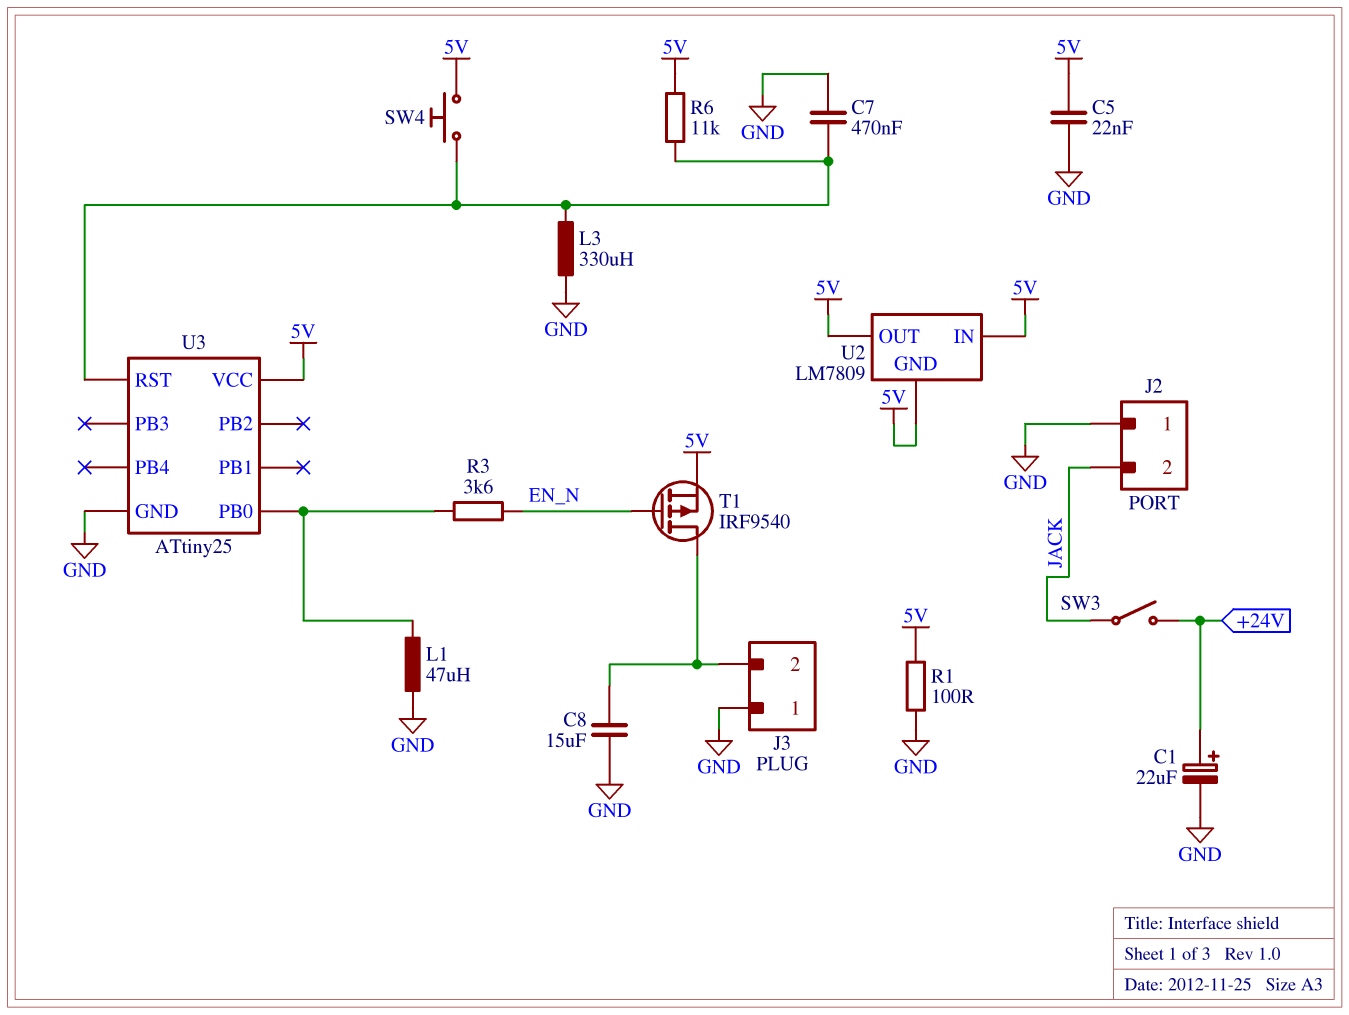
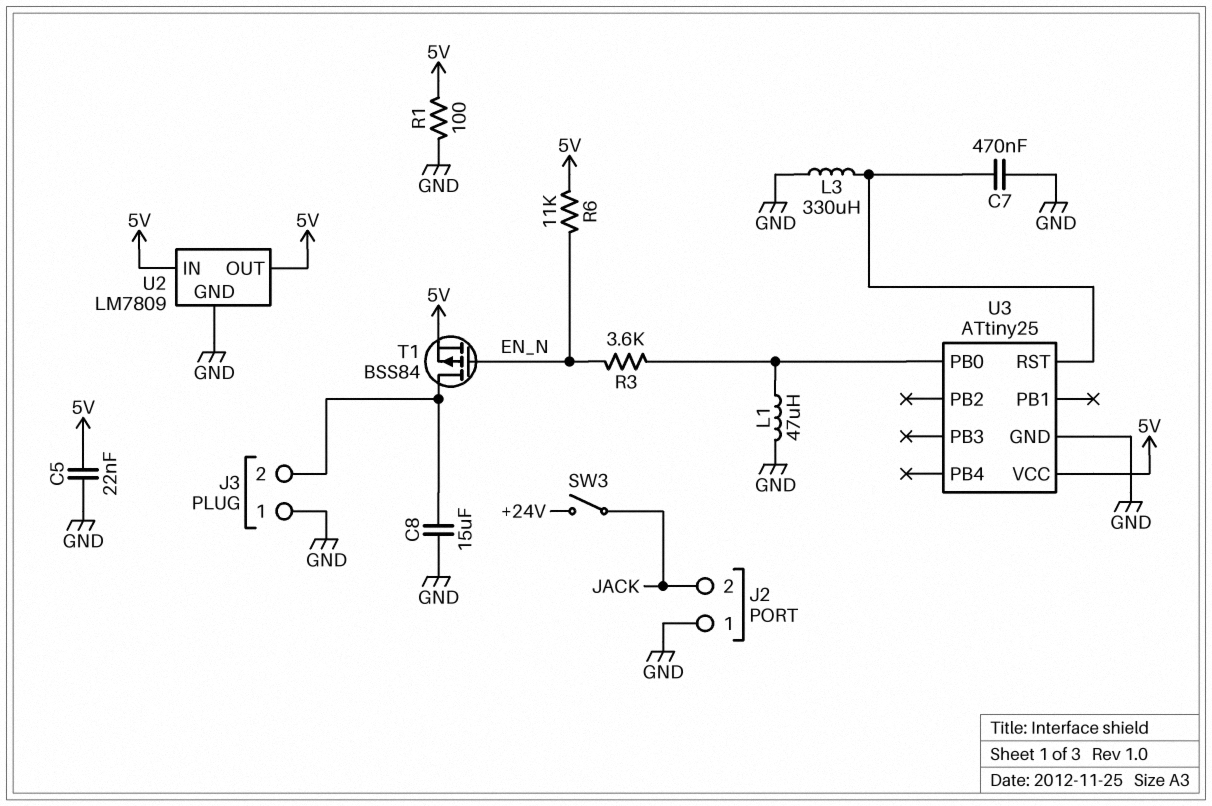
C1: 22uF (plus +24V, minus GND) -> none
R6: 11k (5V, U3/RST) -> 11k (5V, EN_N)
SW4: button (5V, U3/RST) -> none
T1: PMOS IRF9540 (G EN_N, D J3/2, S 5V) -> PMOS BSS84 (G EN_N, D J3/2, S 5V)
U2 pin GND: 5V -> GND

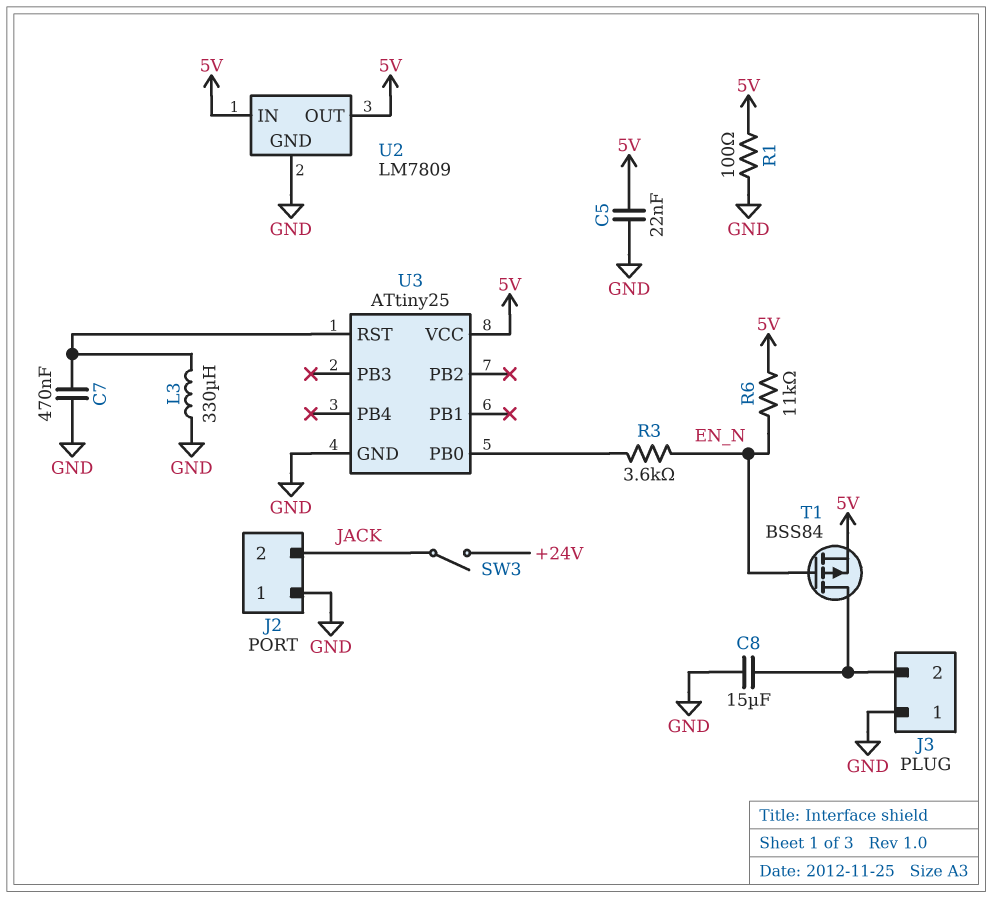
L1: 47uH (GND, U3/PB0) -> none

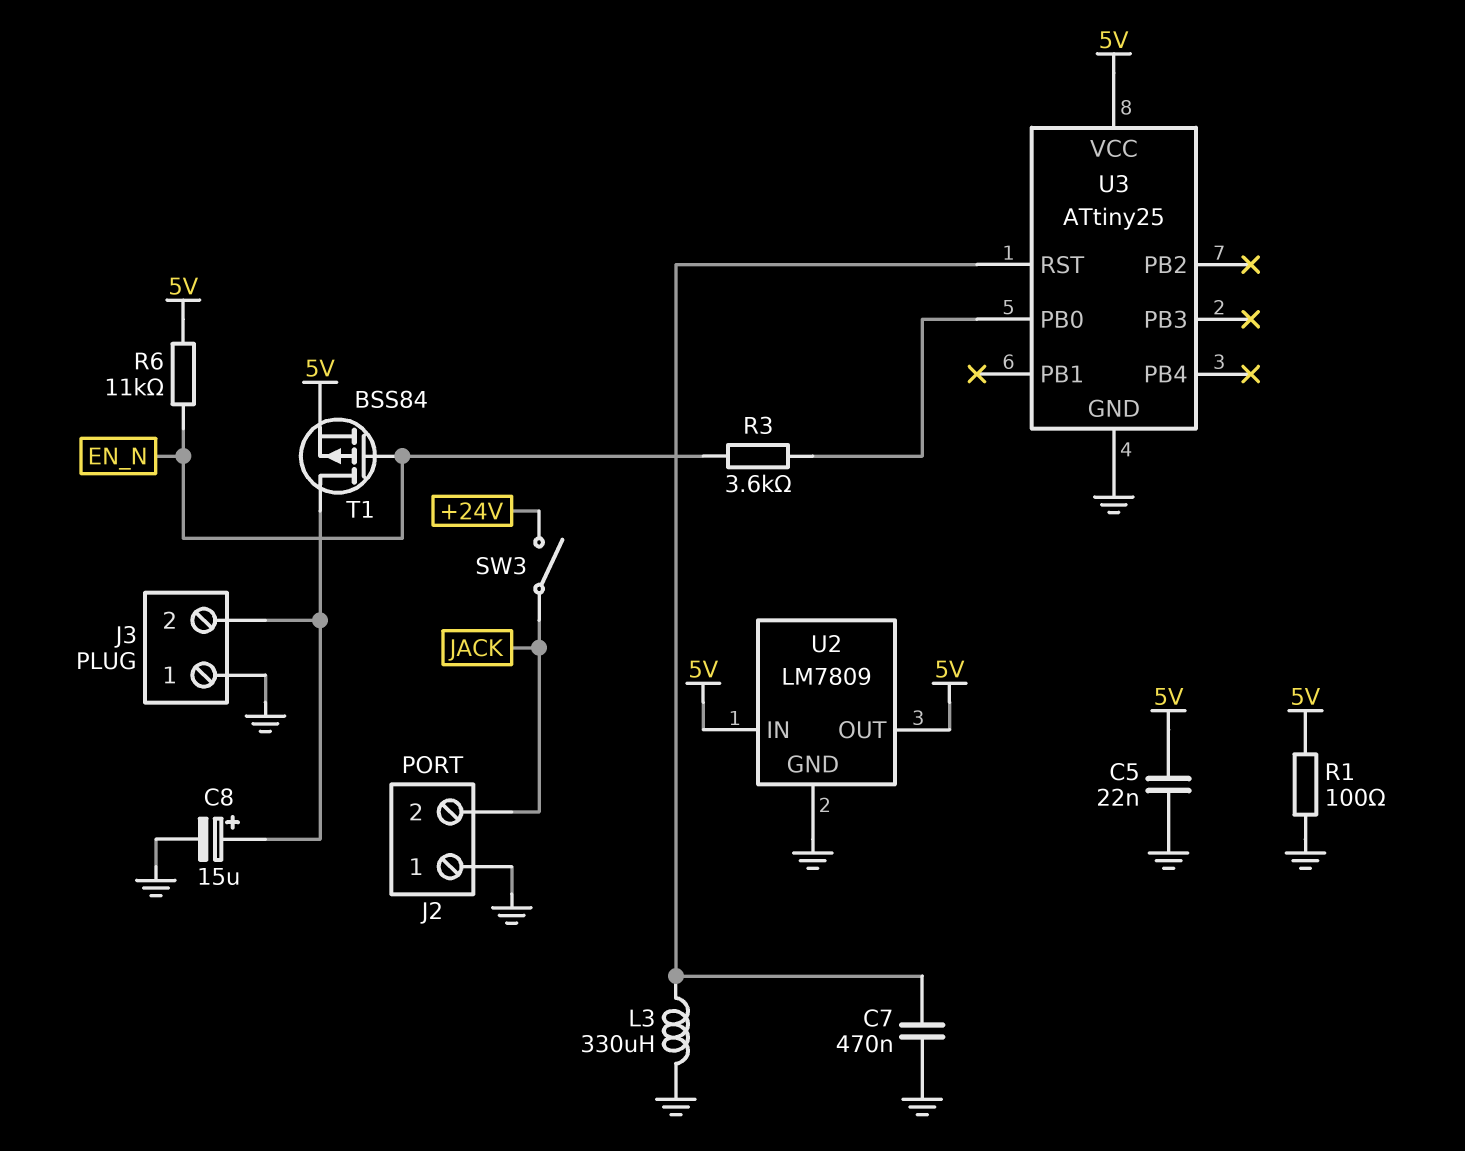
C8: 15uF (GND, J3/2) -> 15uF (plus J3/2, minus GND)

